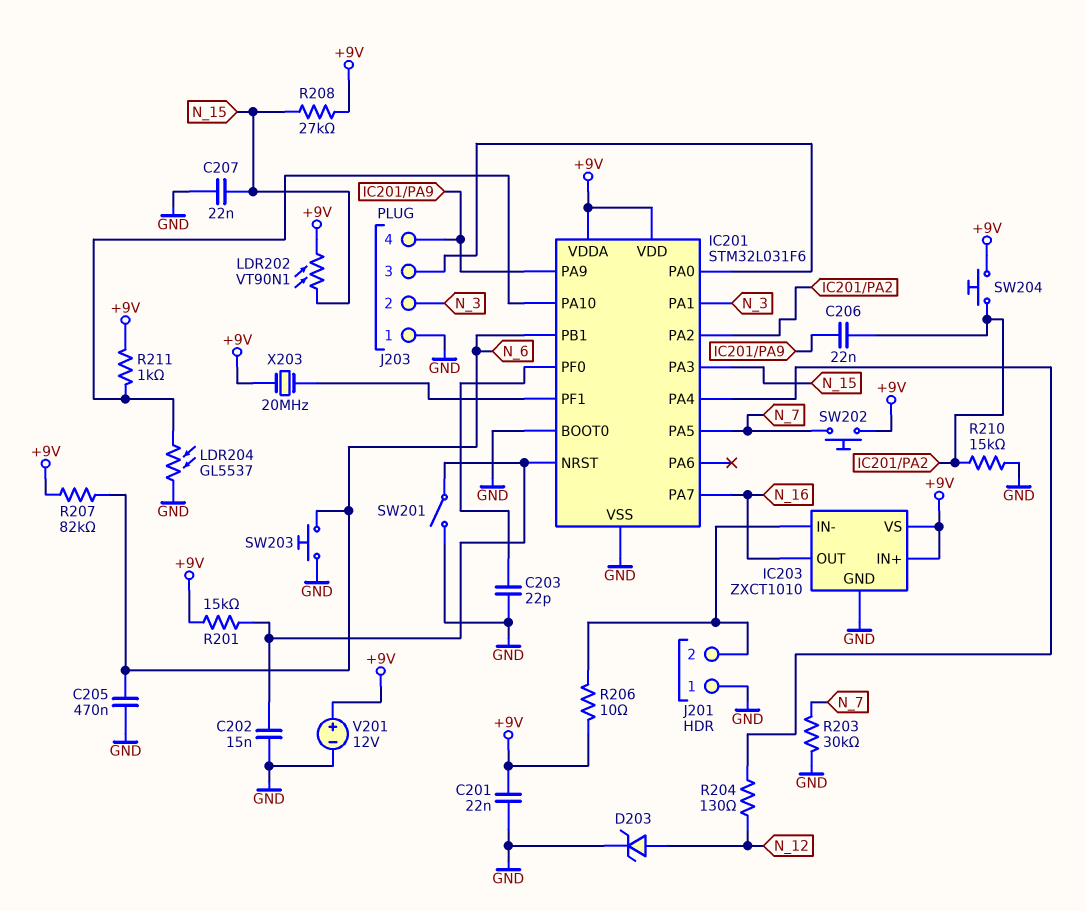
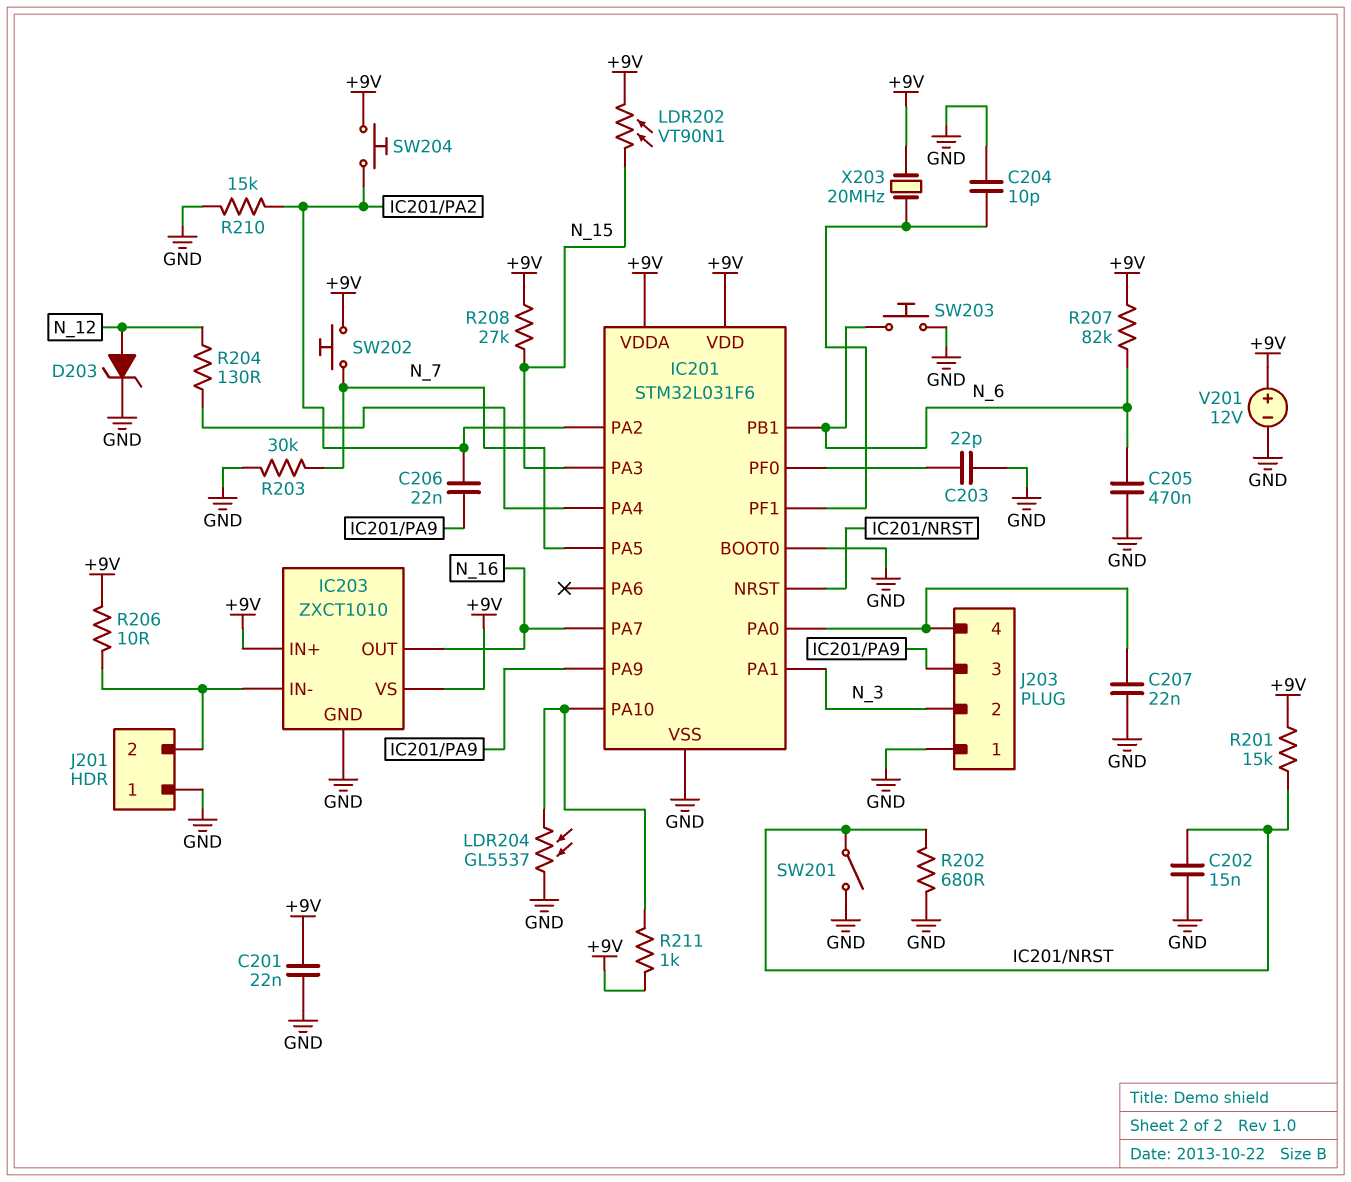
C204: none -> 10pF (GND, IC201/PF1)
C207: 22nF (GND, N_15) -> 22nF (GND, IC201/PA0)
J203 pin 3: IC201/PA0 -> IC201/PA9
J203 pin 4: IC201/PA9 -> IC201/PA0
R202: none -> 680 (GND, IC201/NRST)

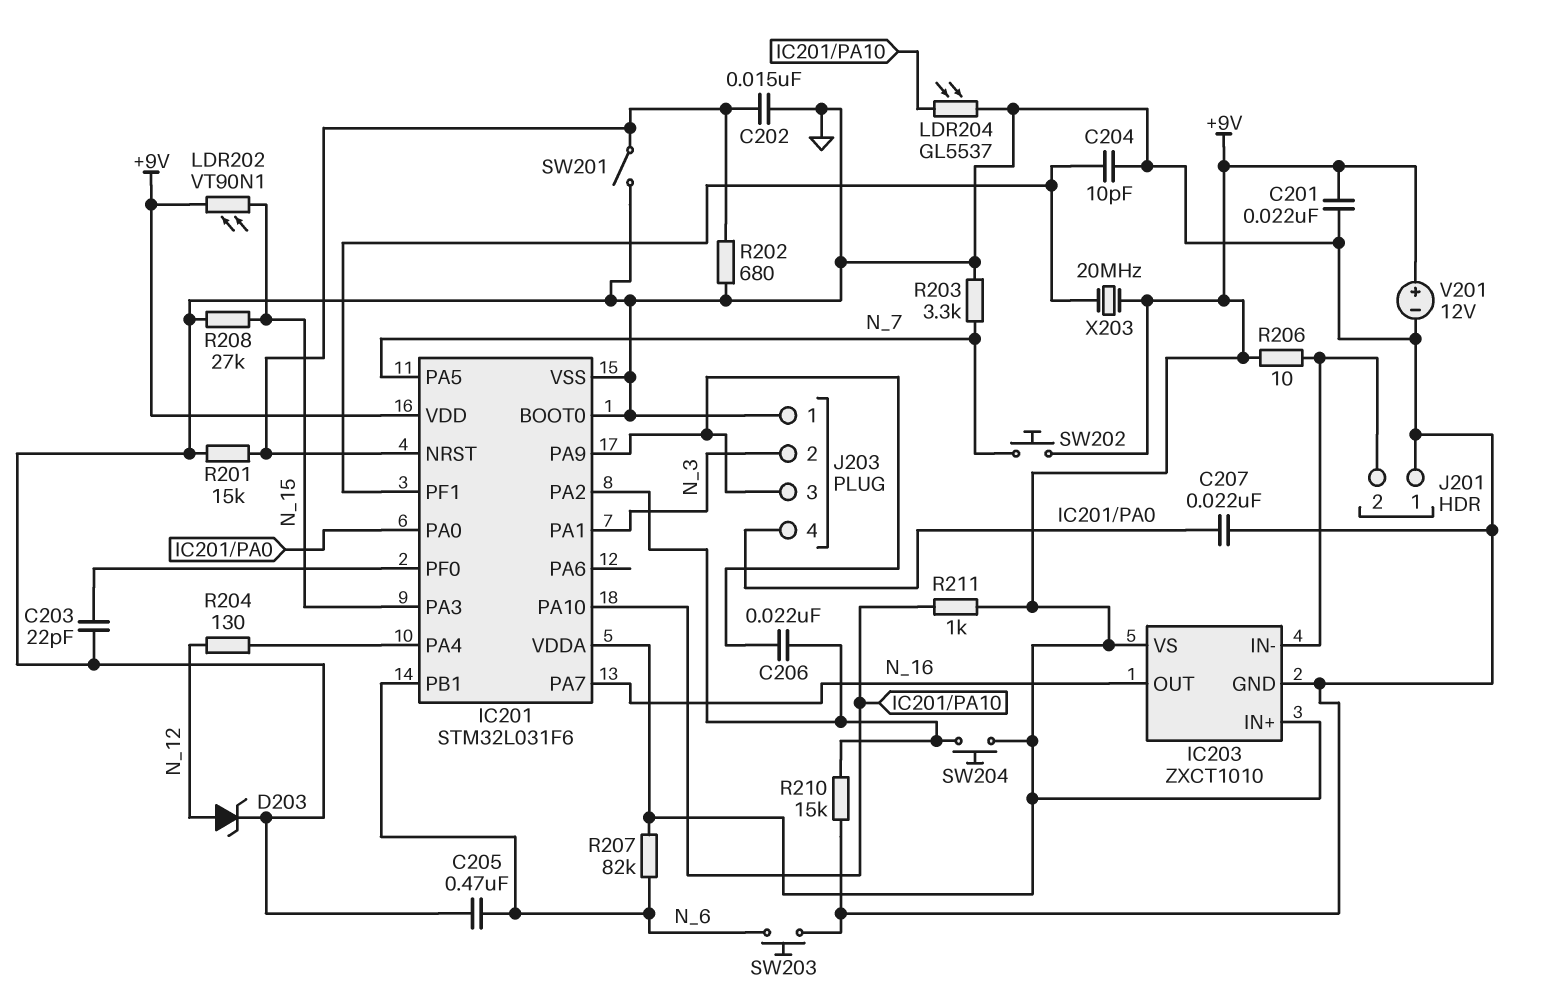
R201: 15k (+9V, IC201/NRST) -> 15k (GND, IC201/NRST)
R203: 30k (GND, N_7) -> 3.3k (GND, N_7)
R208: 27k (+9V, N_15) -> 27k (GND, N_15)

